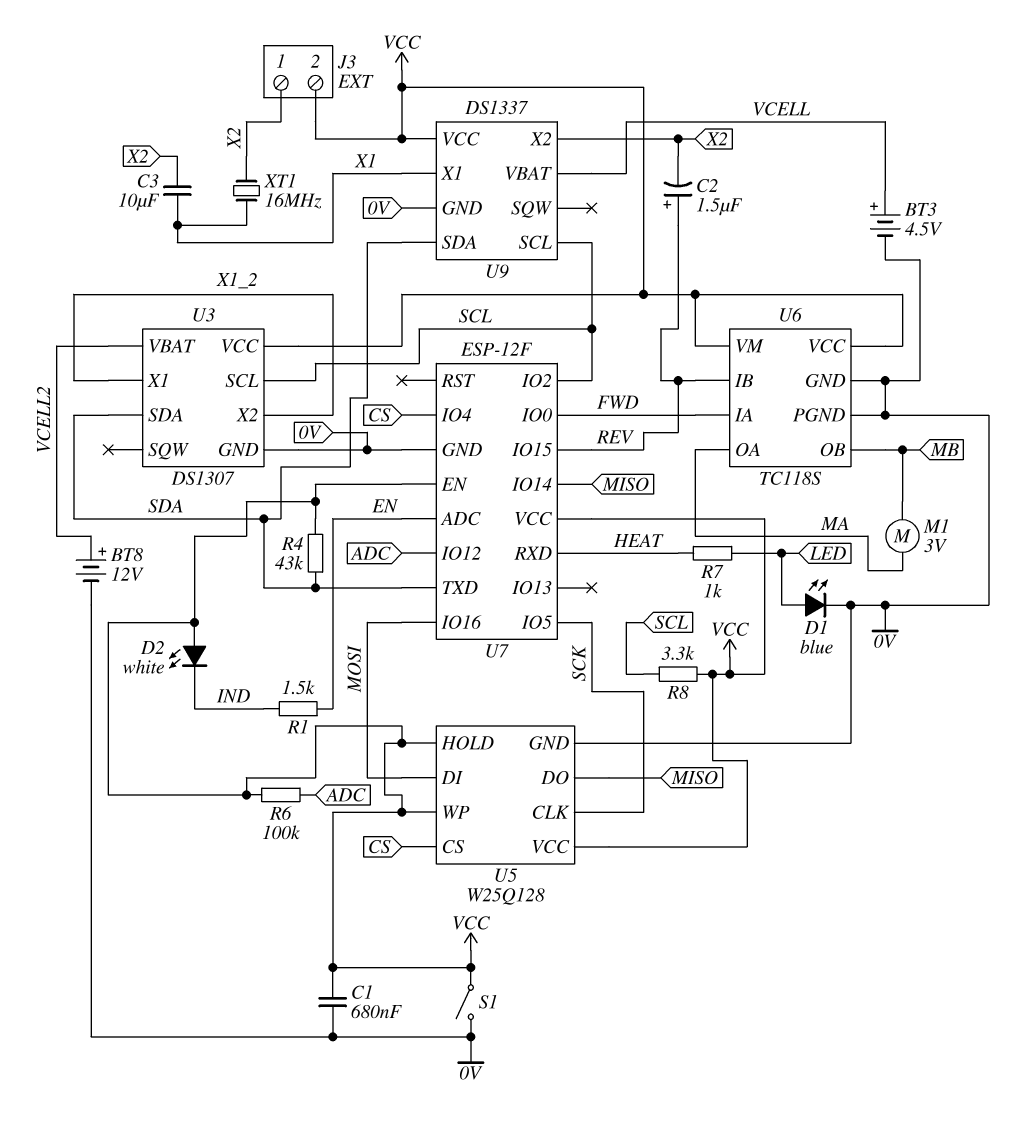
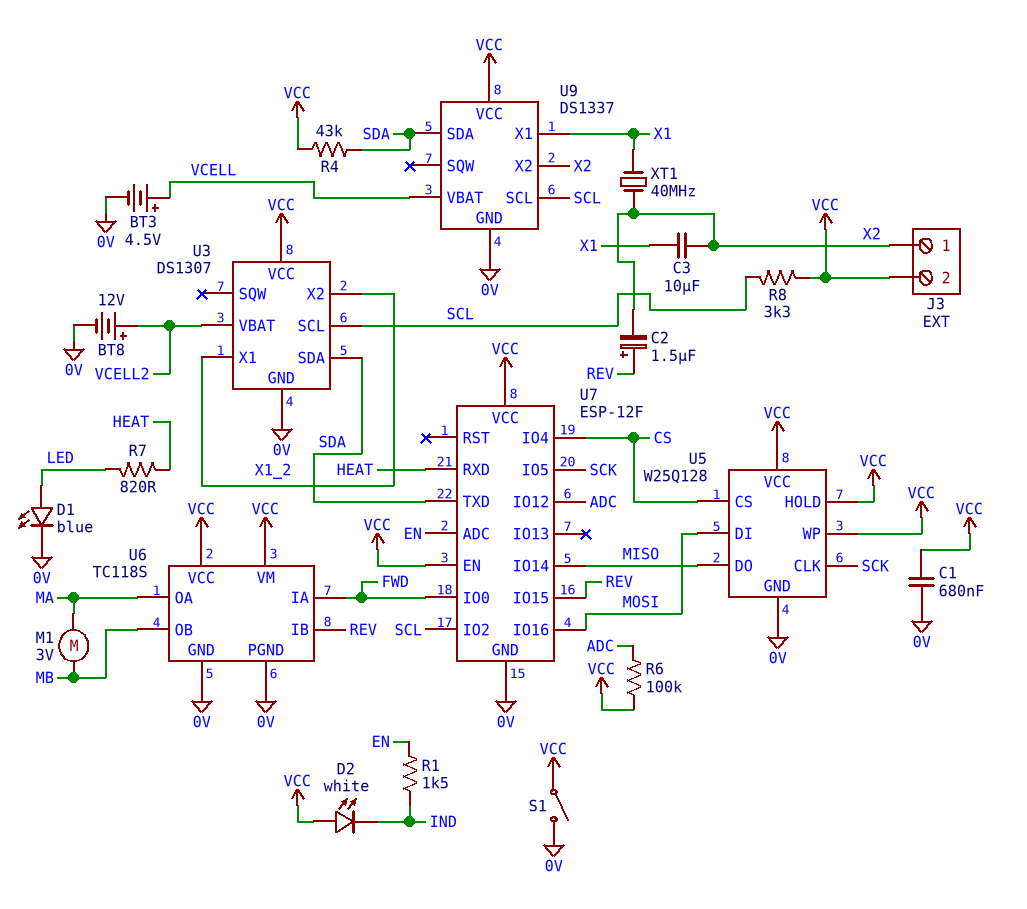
R7: 1k (HEAT, LED) -> 820 (HEAT, LED)
XT1: 16MHz (X1, X2) -> 40MHz (X1, X2)

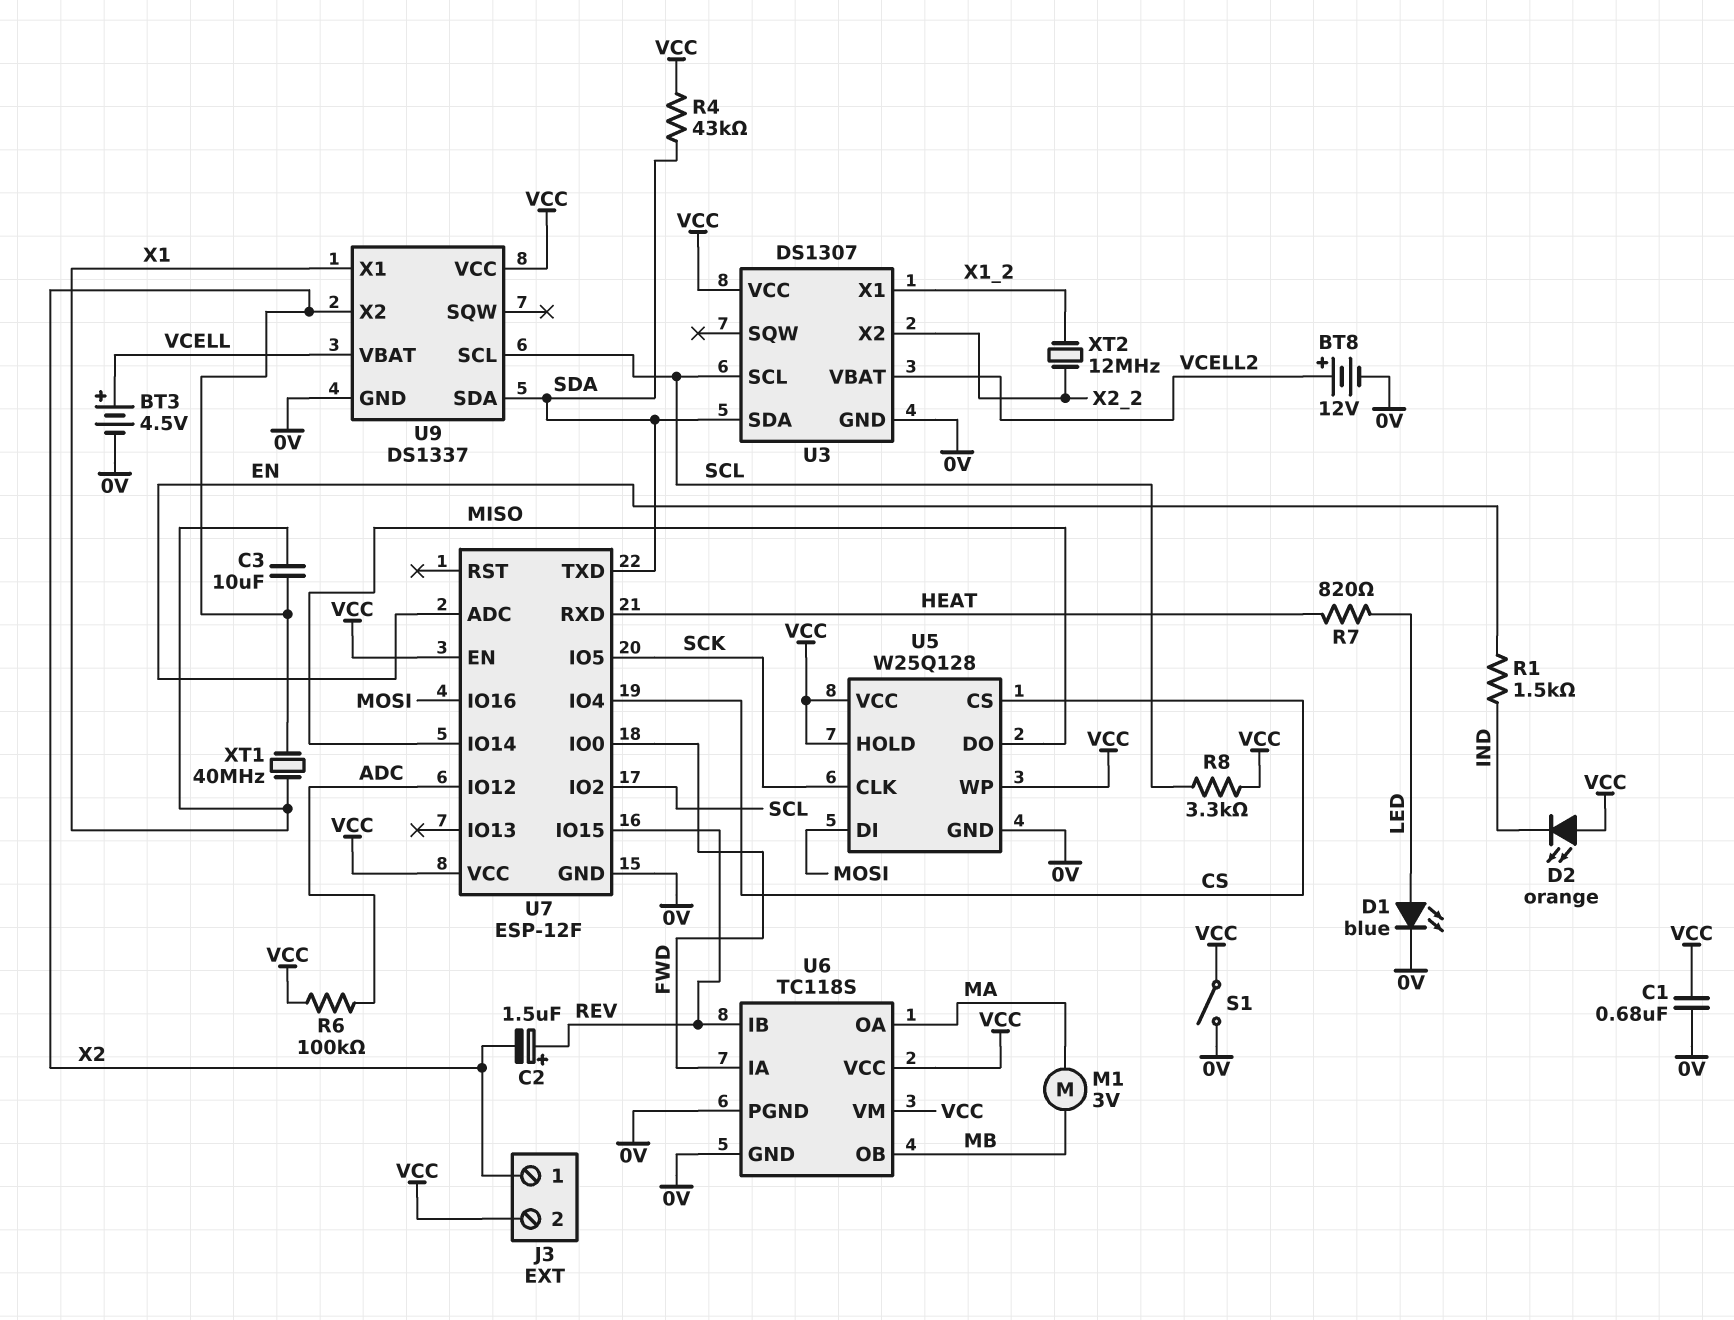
D2: LED white (A VCC, K IND) -> LED orange (A VCC, K IND)
U3 pin X2: X1_2 -> X2_2
XT2: none -> 12MHz (X1_2, X2_2)

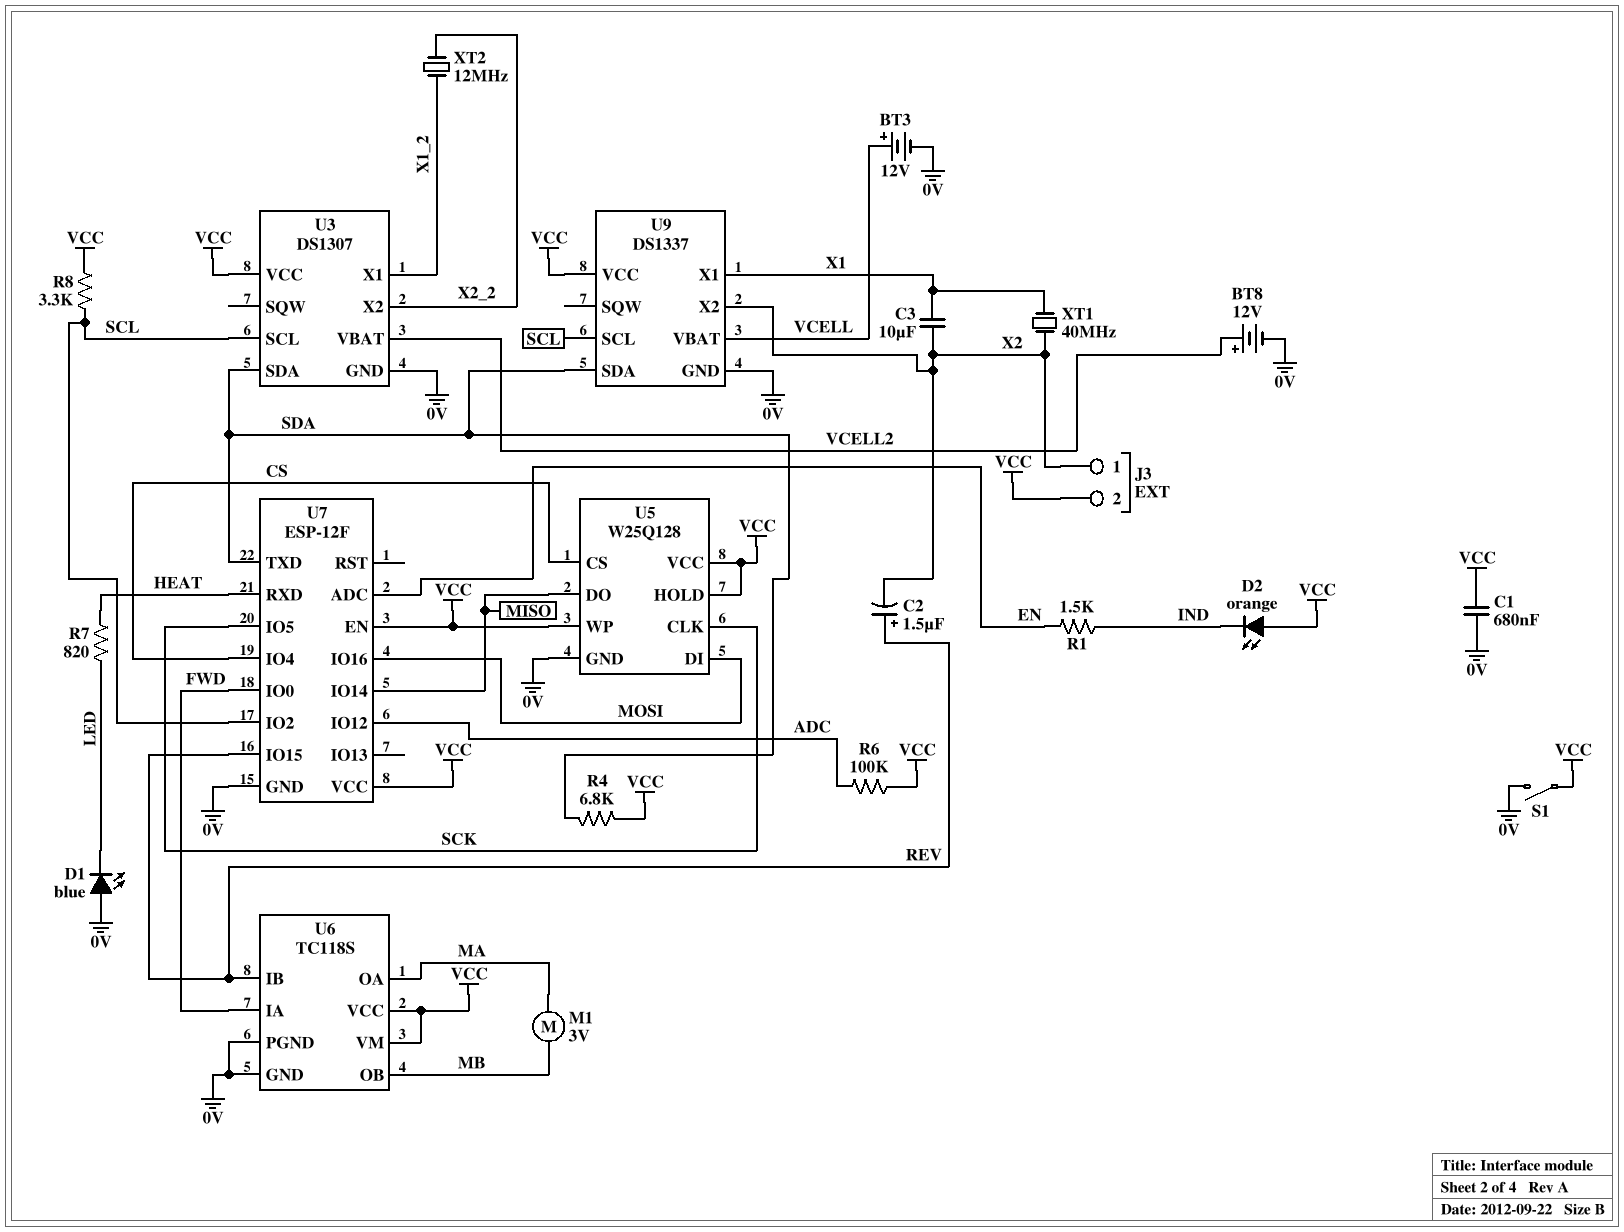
BT3: 4.5V (plus VCELL, minus 0V) -> 12V (plus VCELL, minus 0V)
D1: LED blue (A LED, K 0V) -> LED blue (A 0V, K LED)
R4: 43k (SDA, VCC) -> 6.8k (SDA, VCC)

